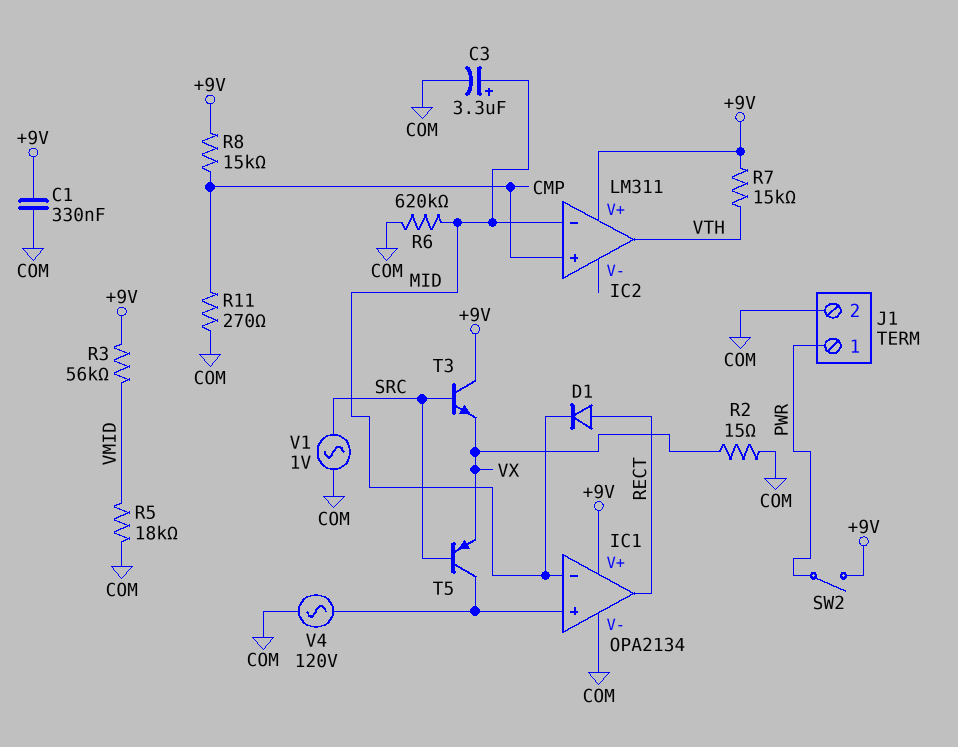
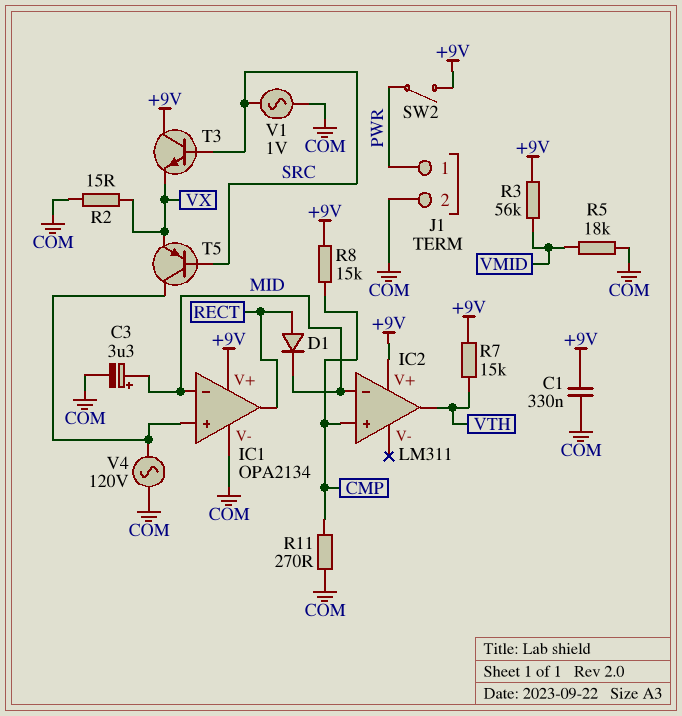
R6: 620k (COM, MID) -> none

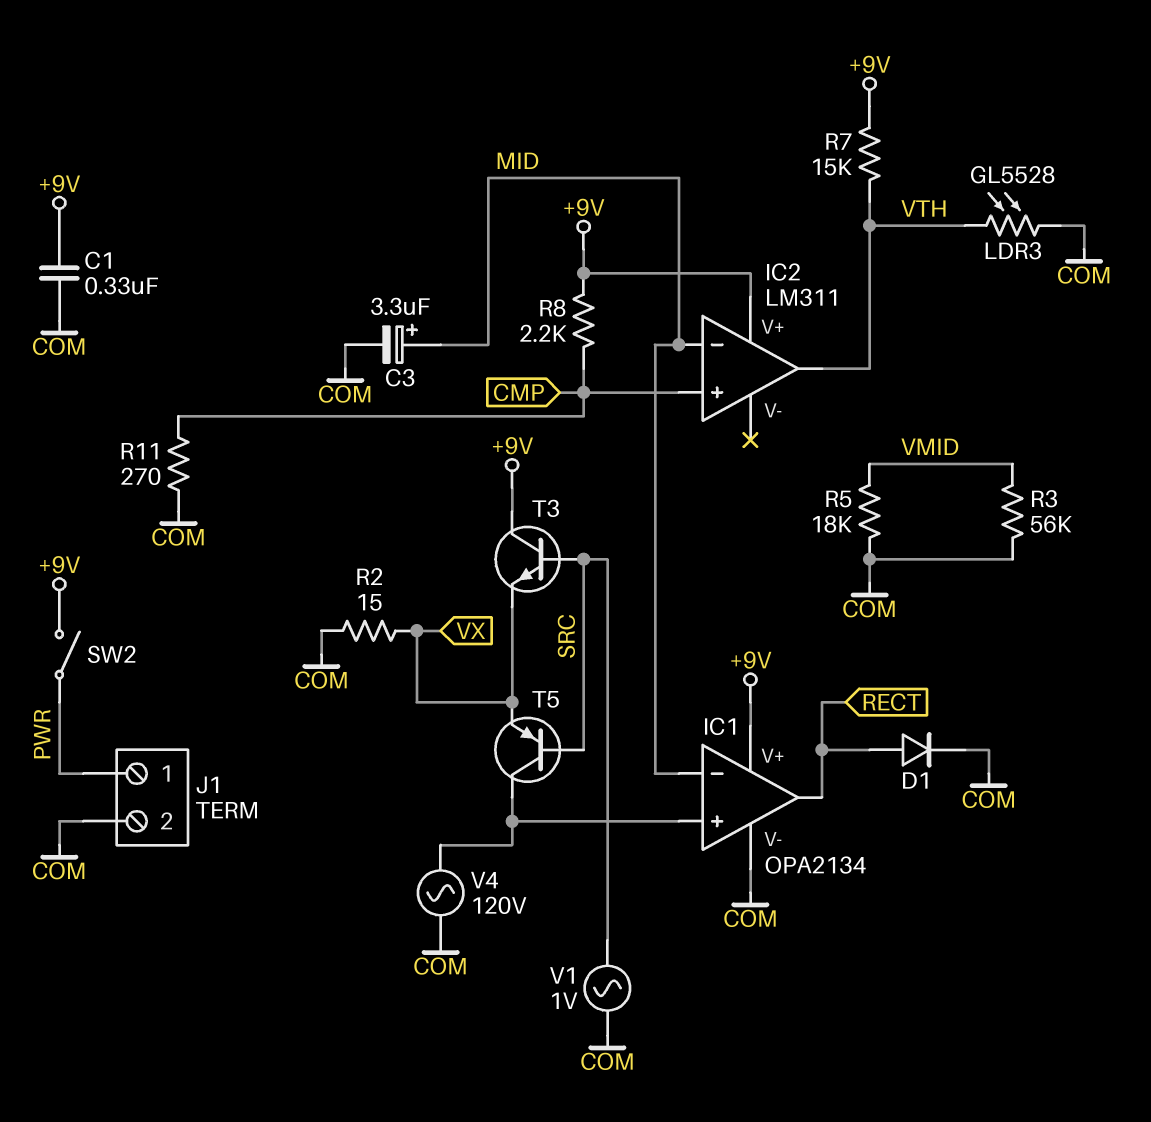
D1: diode (A RECT, K MID) -> diode (A RECT, K COM)
LDR3: none -> GL5528 (COM, VTH)
R3: 56k (+9V, VMID) -> 56k (COM, VMID)
R8: 15k (+9V, CMP) -> 2.2k (+9V, CMP)

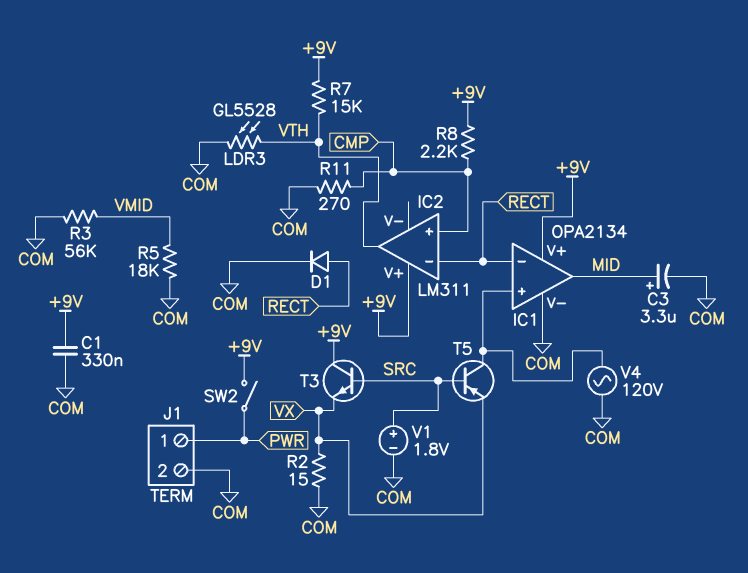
IC1 pin in-: MID -> RECT
IC1 pin out: RECT -> MID
IC2 pin in-: MID -> RECT
V1: AC 1V (COM, SRC) -> 1.8V (plus SRC, minus COM)

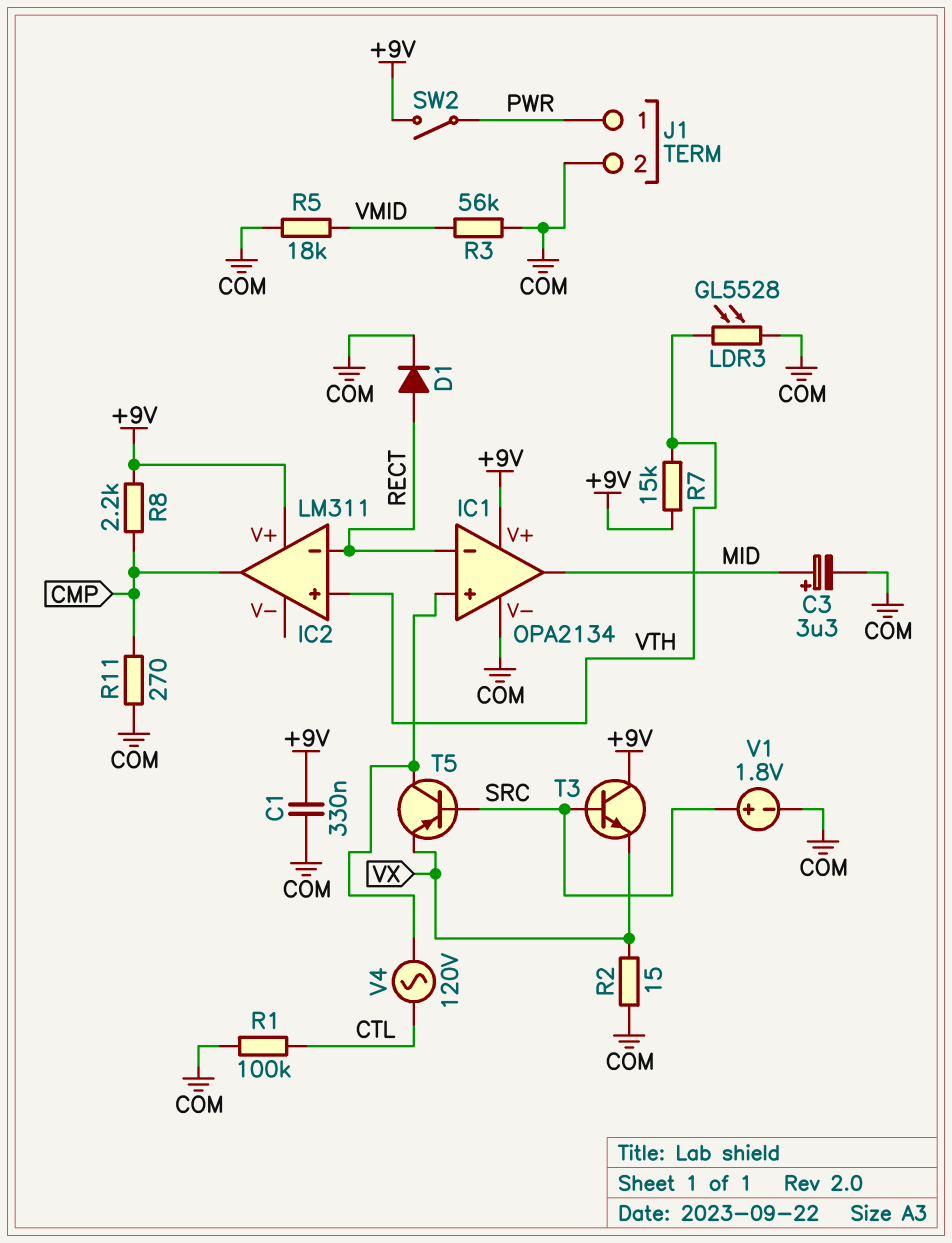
IC2 pin in+: CMP -> VTH
IC2 pin out: VTH -> CMP
R1: none -> 100k (COM, CTL)
V4: AC 120V (COM, IC1/in+) -> AC 120V (CTL, IC1/in+)

